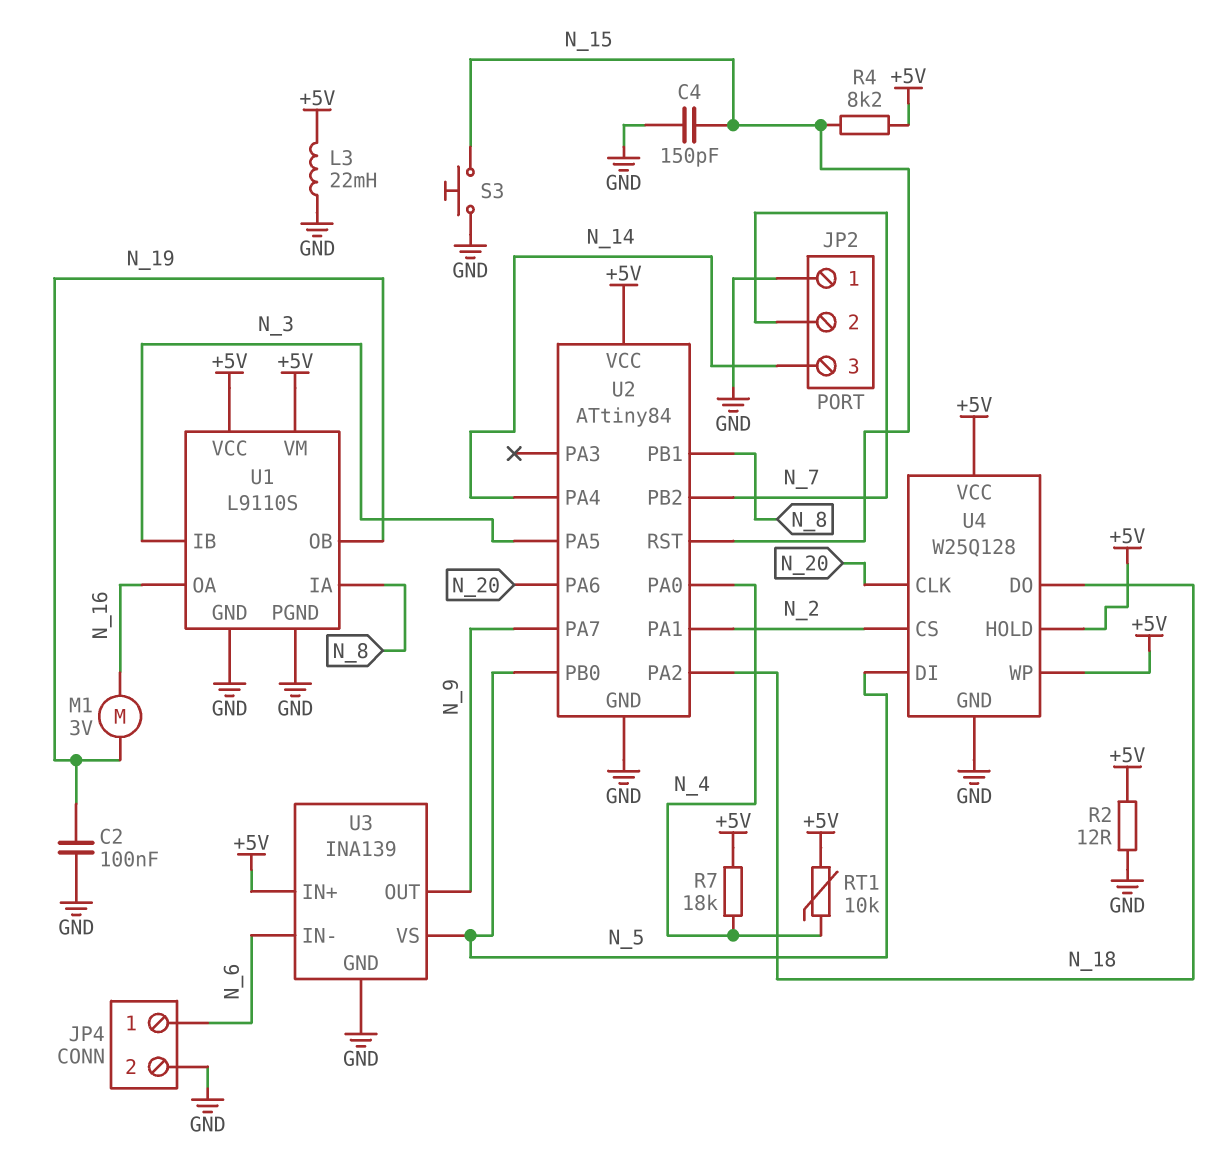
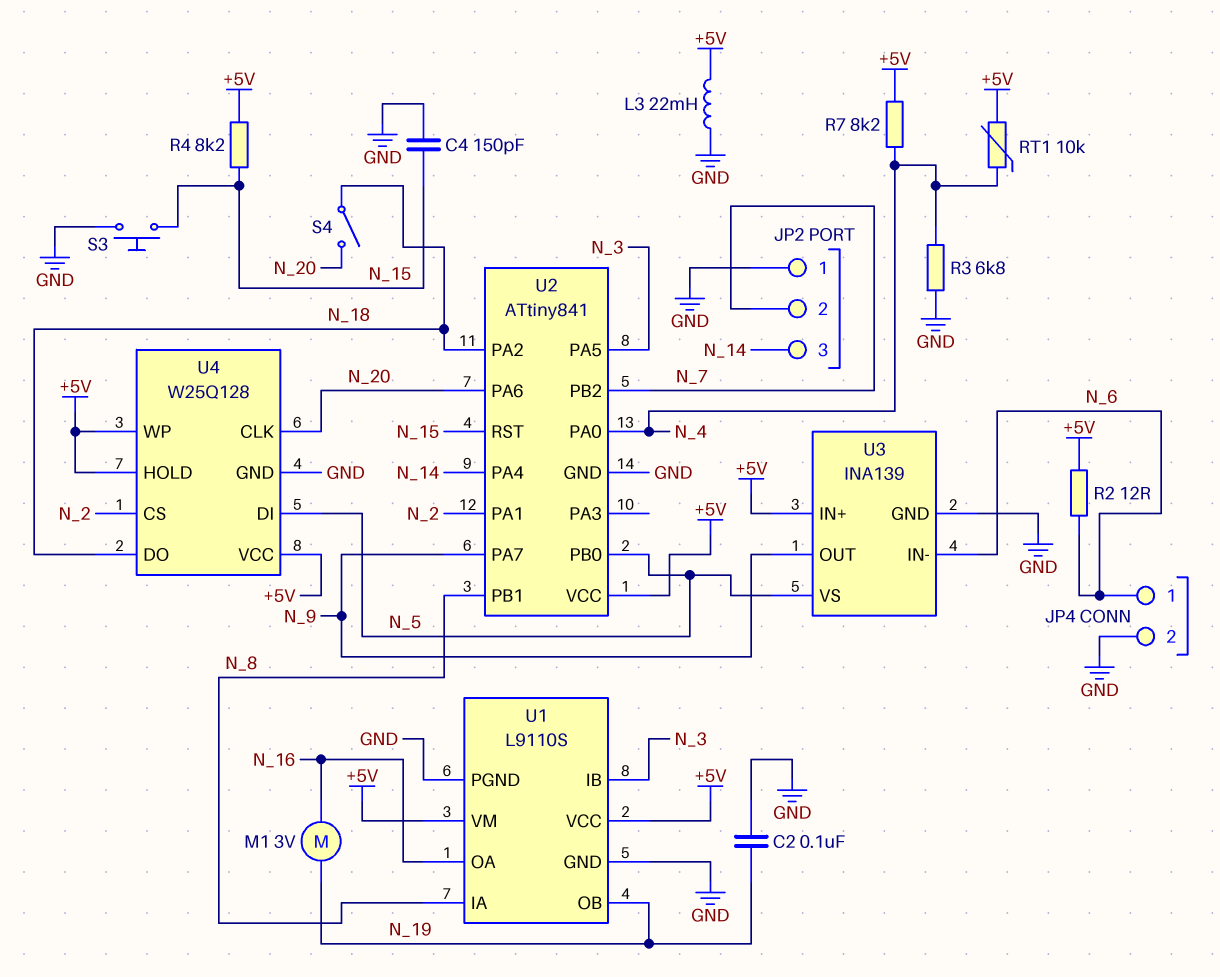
R2: 12 (+5V, GND) -> 12 (+5V, N_6)
R3: none -> 6.8k (GND, N_4)
R7: 18k (+5V, N_4) -> 8.2k (+5V, N_4)
S4: none -> switch (N_18, N_20)
U2: ATtiny84 -> ATtiny841

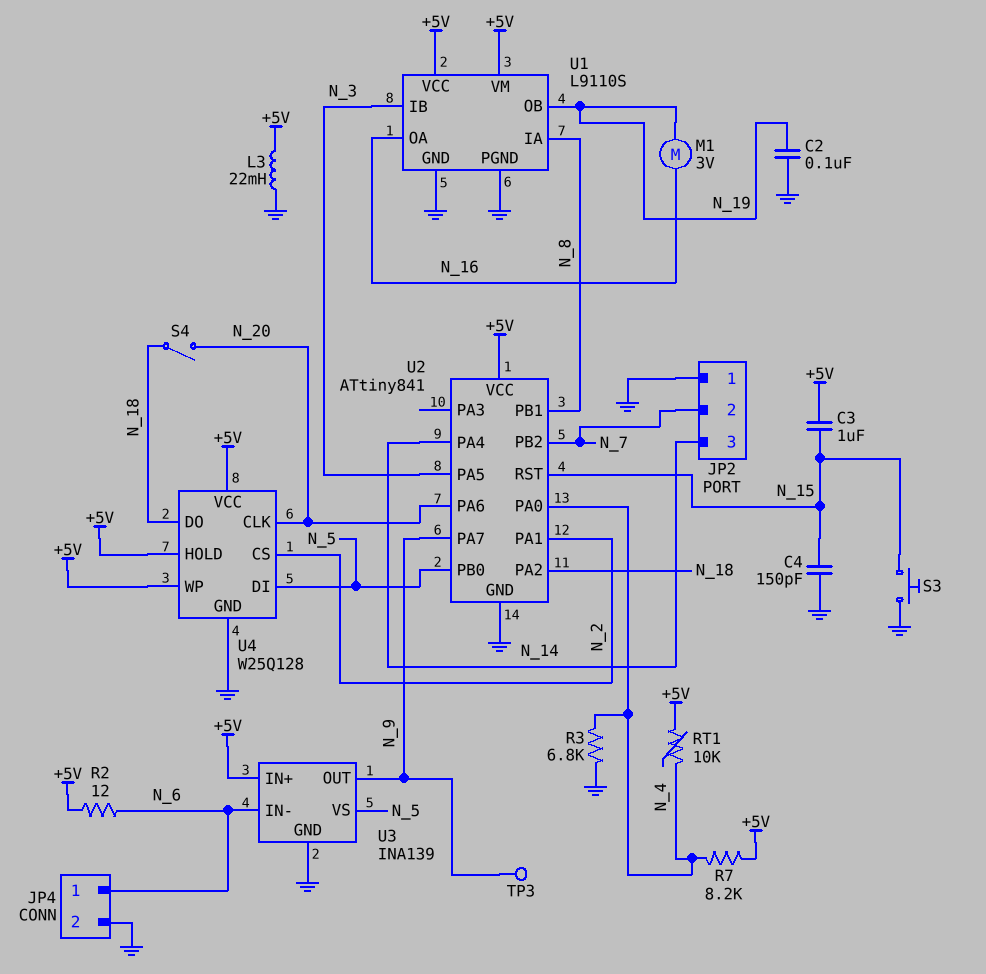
C3: none -> 1uF (+5V, N_15)
R4: 8.2k (+5V, N_15) -> none
TP3: none -> test point (N_9)

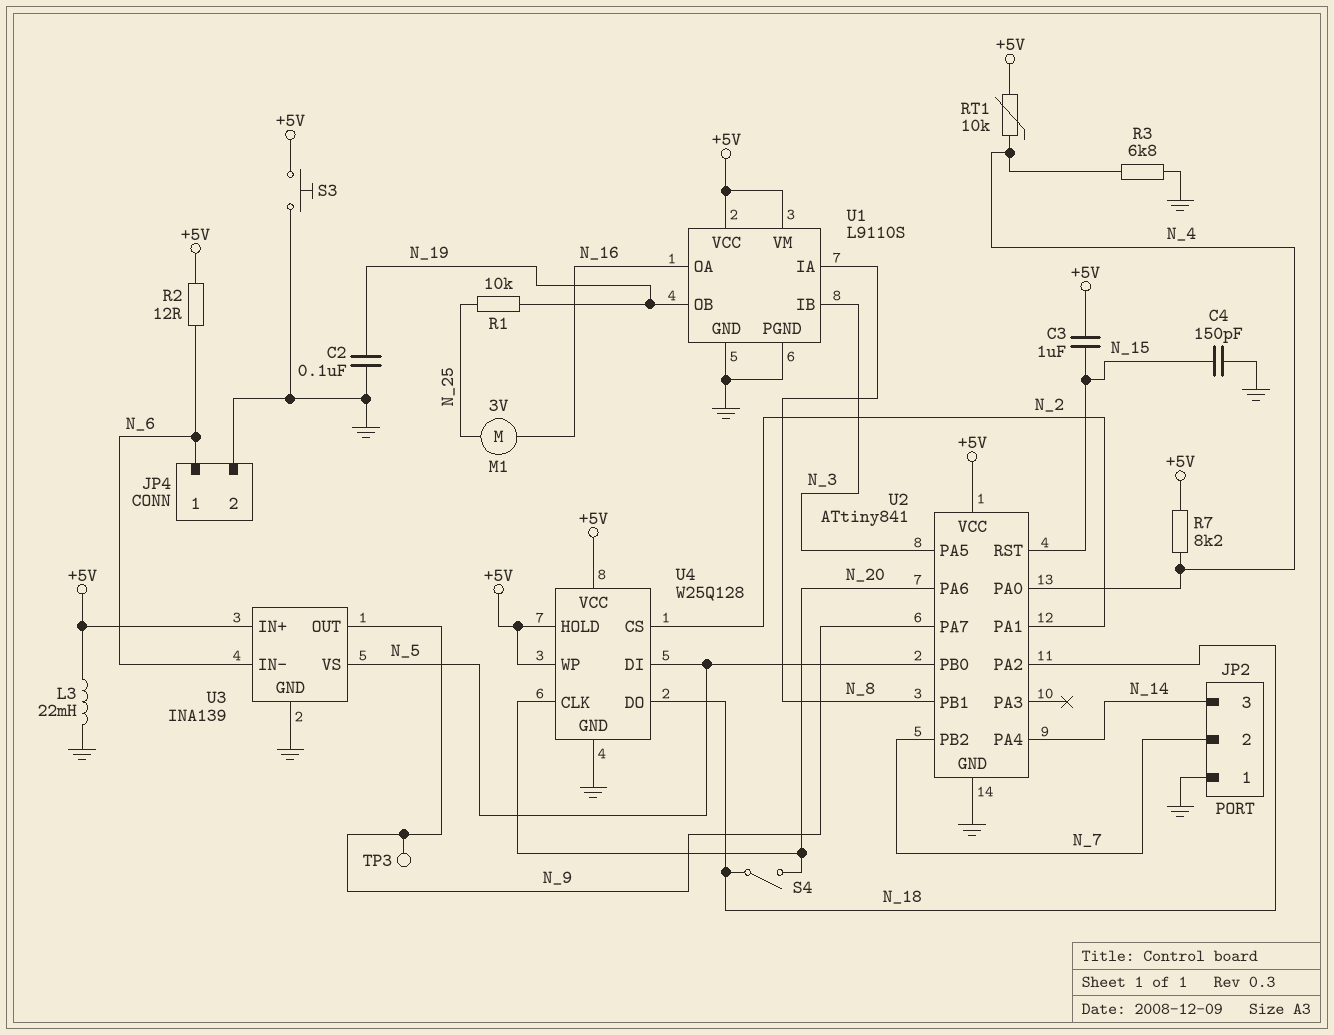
M1: motor 3V (N_16, N_19) -> motor 3V (N_16, N_25)
R1: none -> 10k (N_19, N_25)
S3: button (GND, N_15) -> button (+5V, GND)

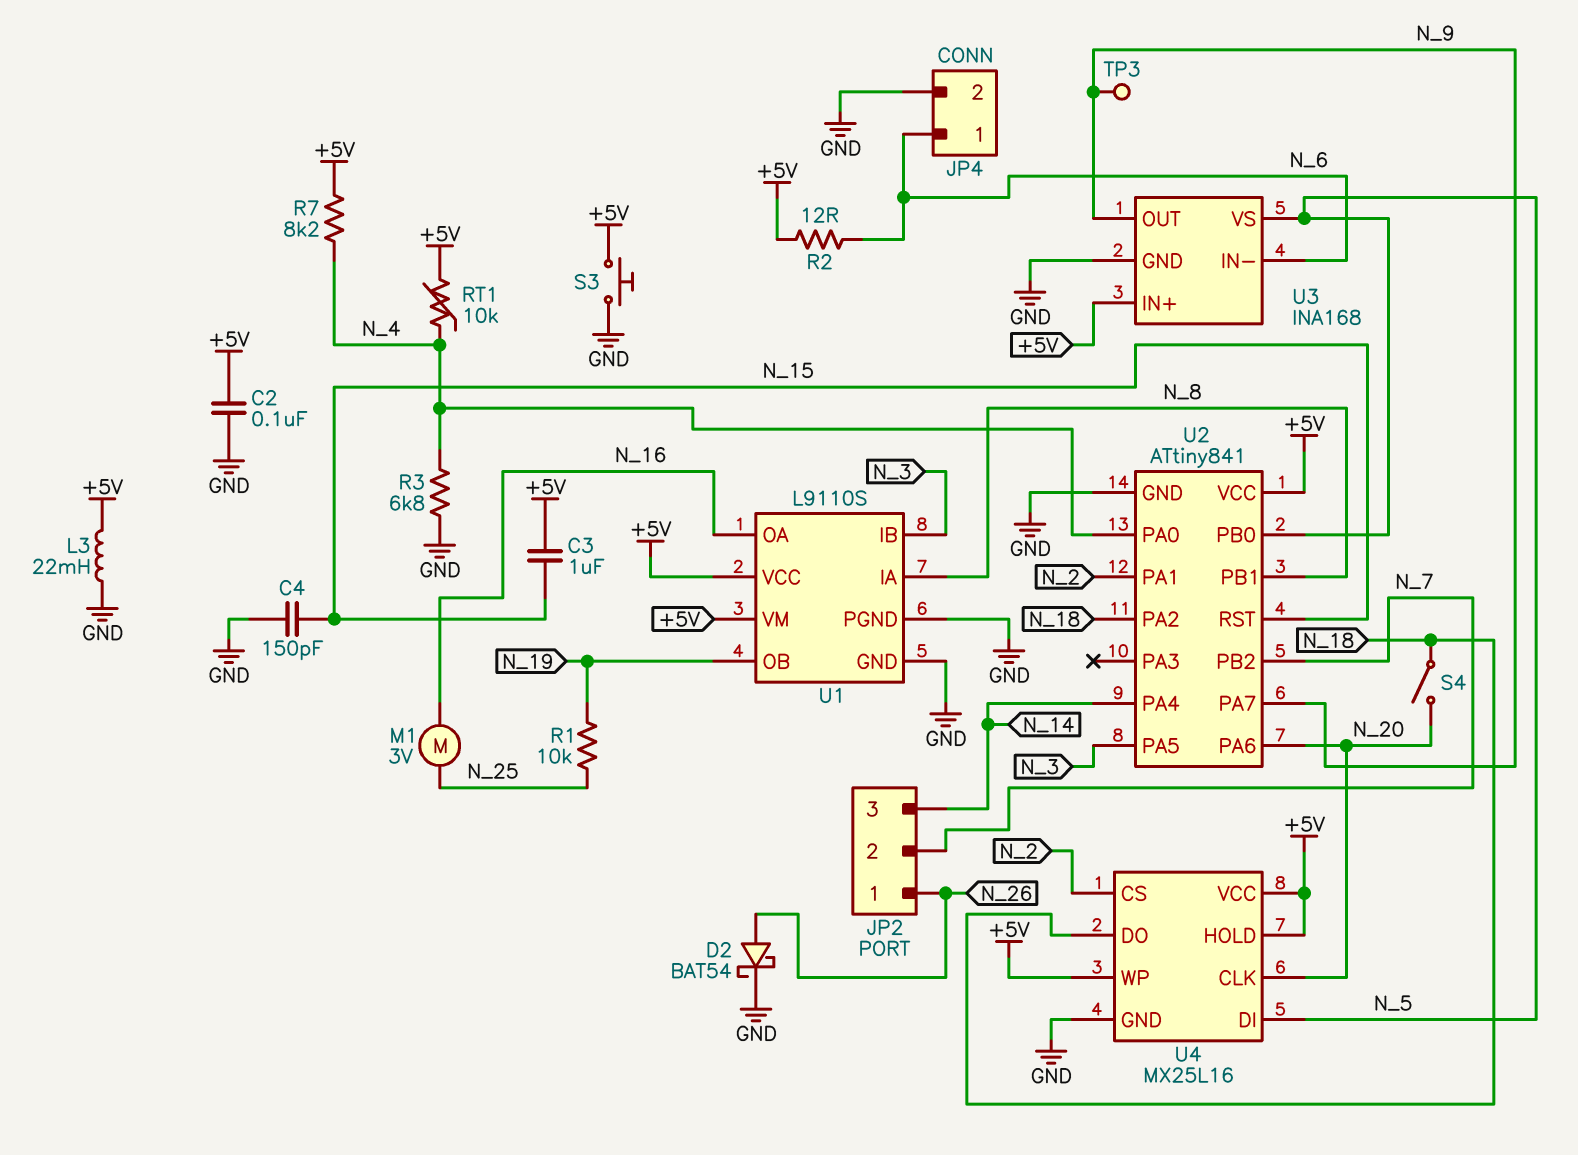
C2: 100nF (GND, N_19) -> 100nF (+5V, GND)
D2: none -> schottky BAT54 (A N_26, K GND)
JP2 pin 1: GND -> N_26
U3: INA139 -> INA168
U4: W25Q128 -> MX25L16

